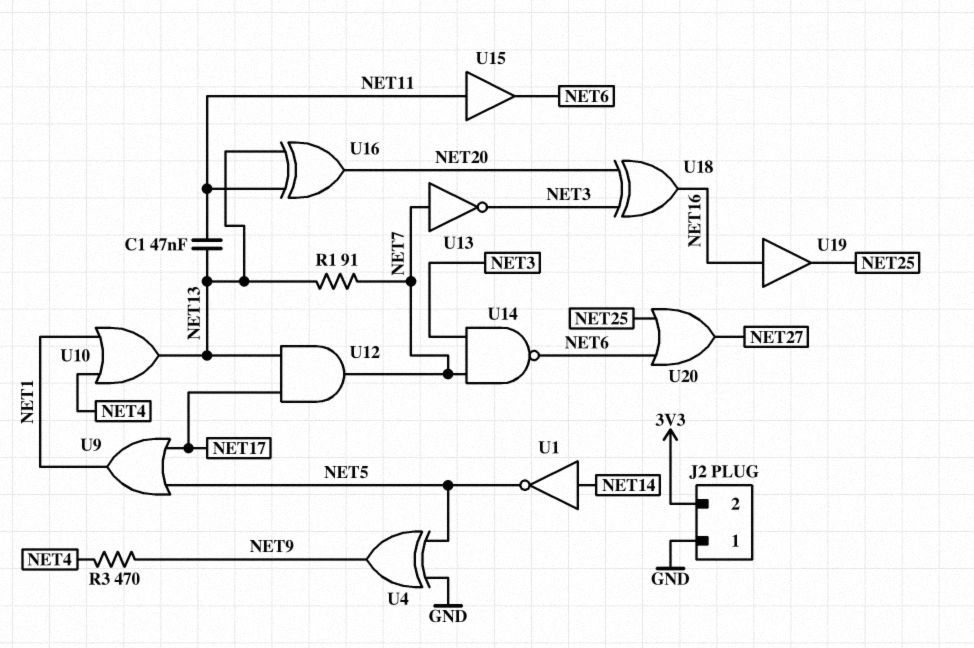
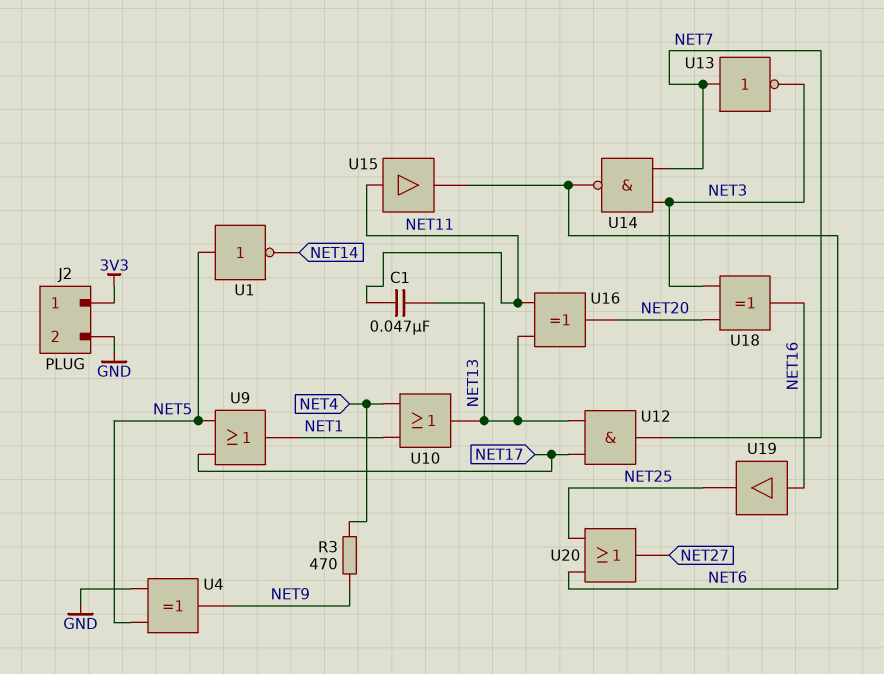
J2 pin 1: GND -> 3V3
J2 pin 2: 3V3 -> GND
R1: 91 (NET7, NET13) -> none
U1: NOT (in NET14, out NET5) -> NOT (in NET5, out NET14)

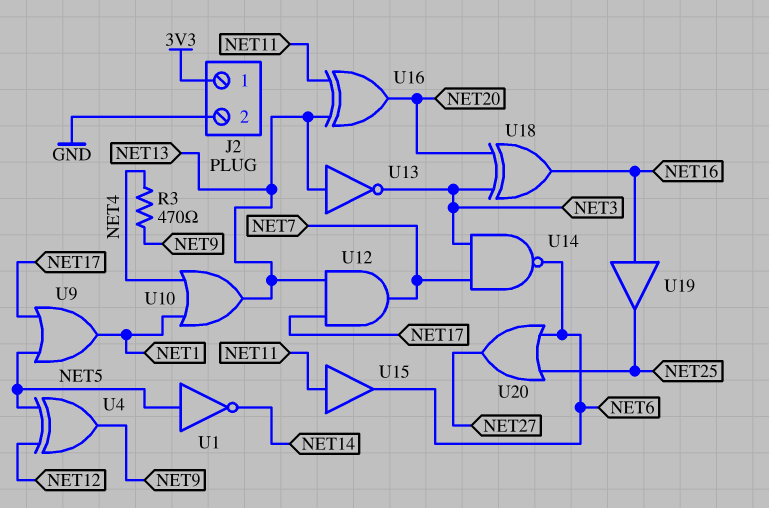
C1: 47nF (NET11, NET13) -> none
U4: XOR (in GND, in NET5, out NET9) -> XOR (in NET5, in NET12, out NET9)
U13: NOT (in NET7, out NET3) -> NOT (in NET13, out NET3)

